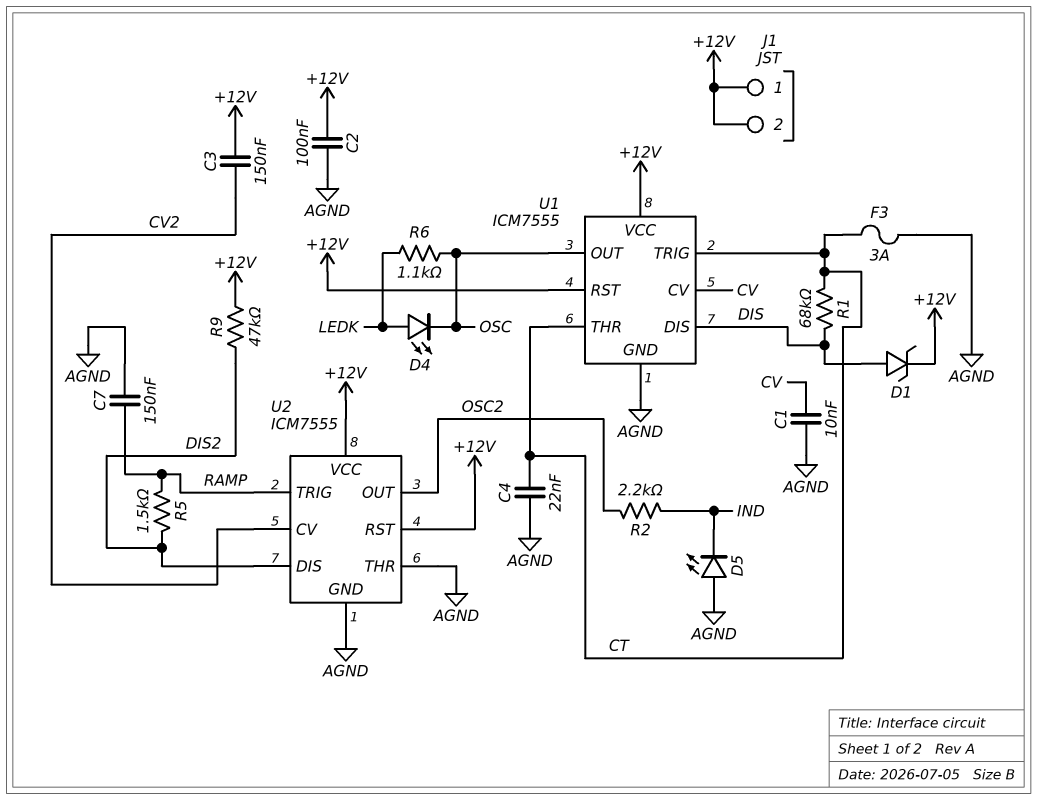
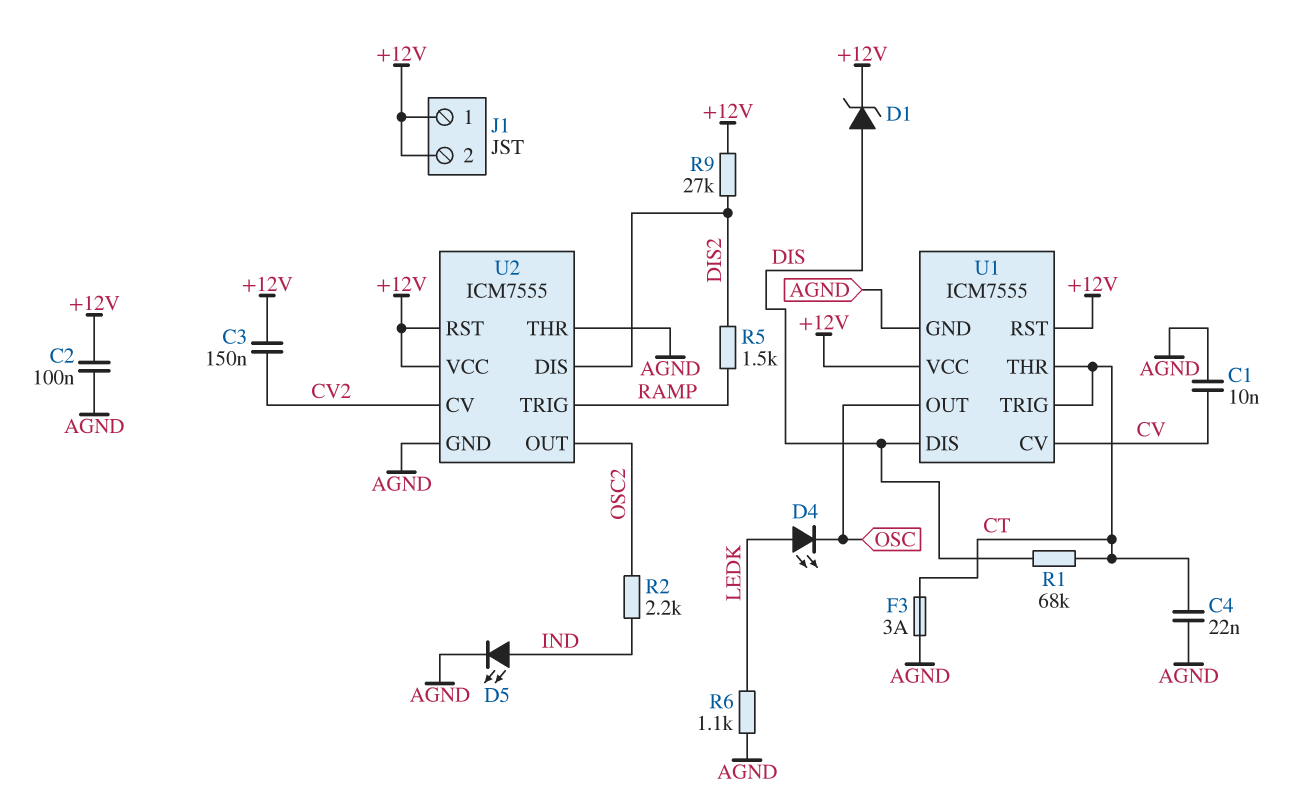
C7: 150nF (AGND, RAMP) -> none
D5: LED (A AGND, K IND) -> LED (A IND, K AGND)
R6: 1.1k (LEDK, OSC) -> 1.1k (AGND, LEDK)
R9: 47k (+12V, DIS2) -> 27k (+12V, DIS2)

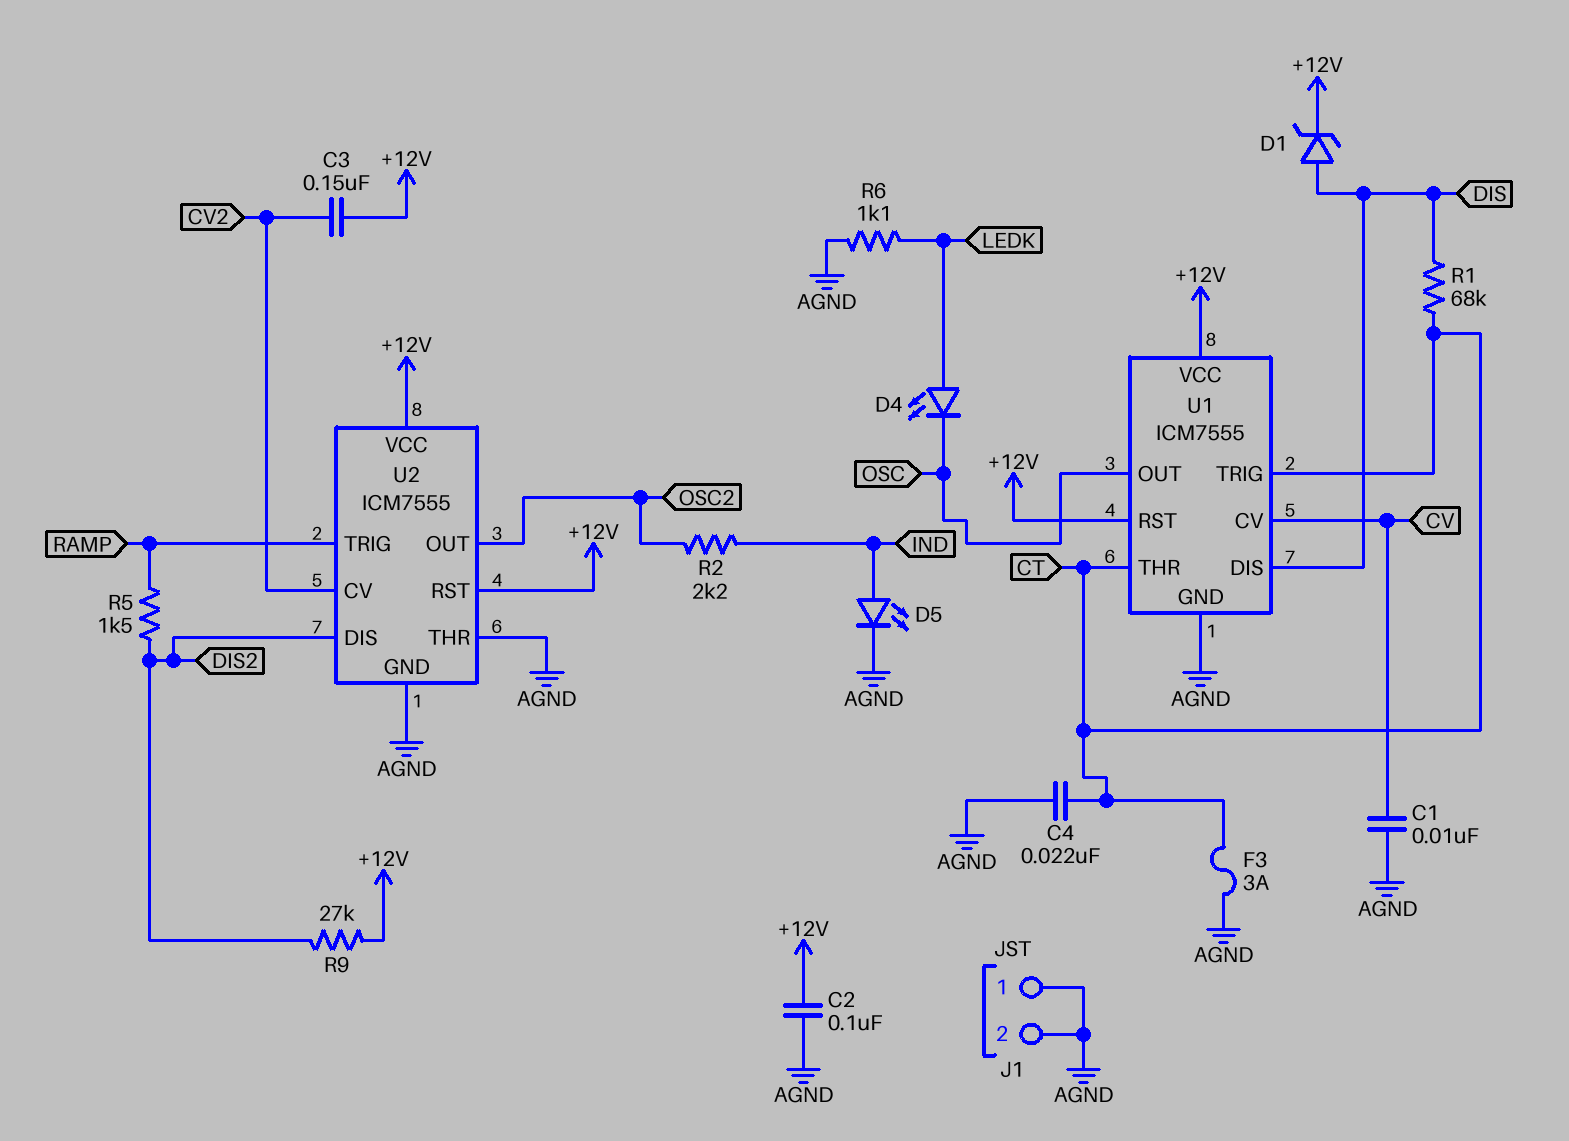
J1 pin 1: +12V -> AGND
J1 pin 2: +12V -> AGND

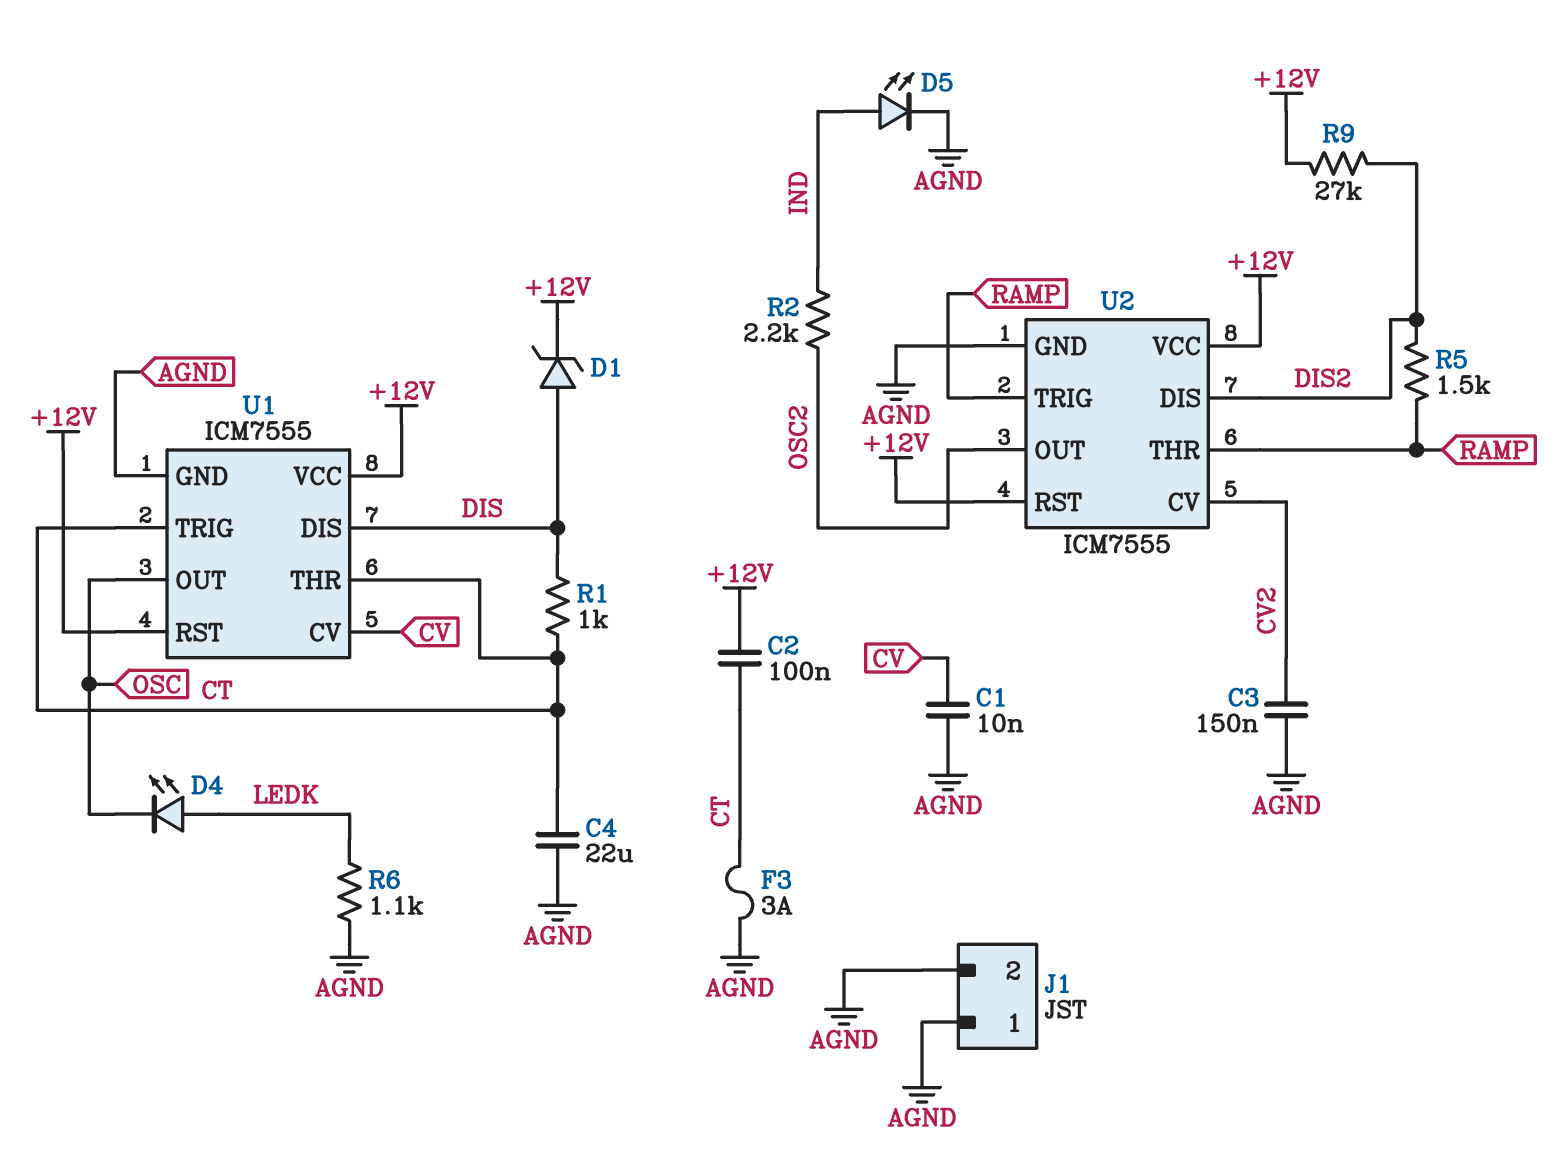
C2: 100nF (+12V, AGND) -> 100nF (+12V, CT)
C3: 150nF (+12V, CV2) -> 150nF (AGND, CV2)
C4: 22nF (AGND, CT) -> 22uF (AGND, CT)
R1: 68k (CT, DIS) -> 1k (CT, DIS)
U2 pin THR: AGND -> RAMP

